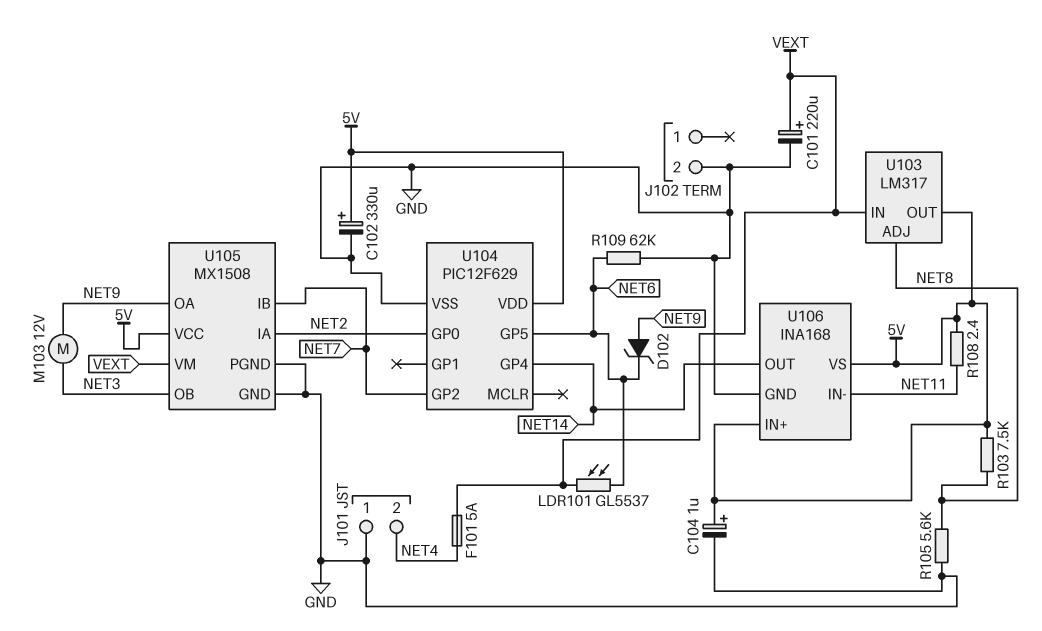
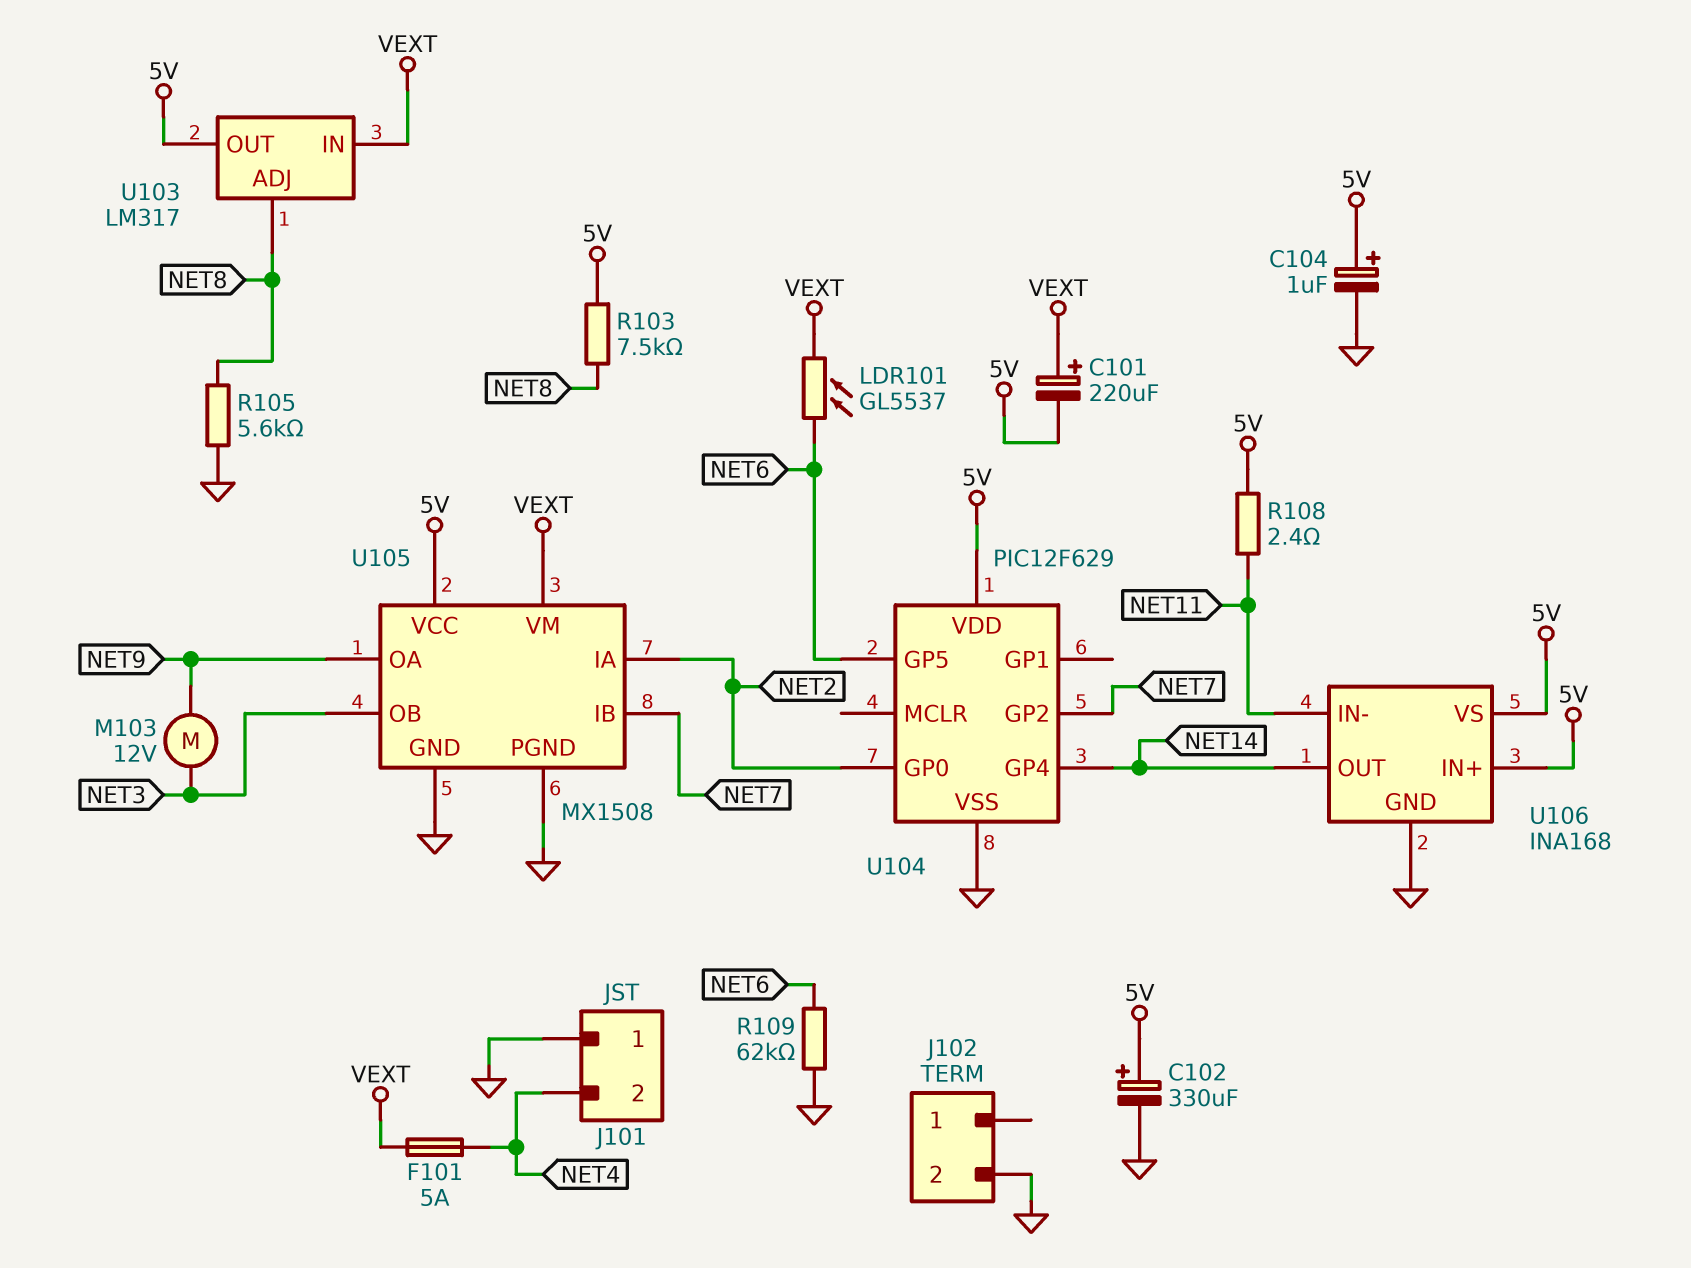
C101: 220uF (plus VEXT, minus GND) -> 220uF (plus VEXT, minus 5V)
D102: zener (A NET9, K NET6) -> none

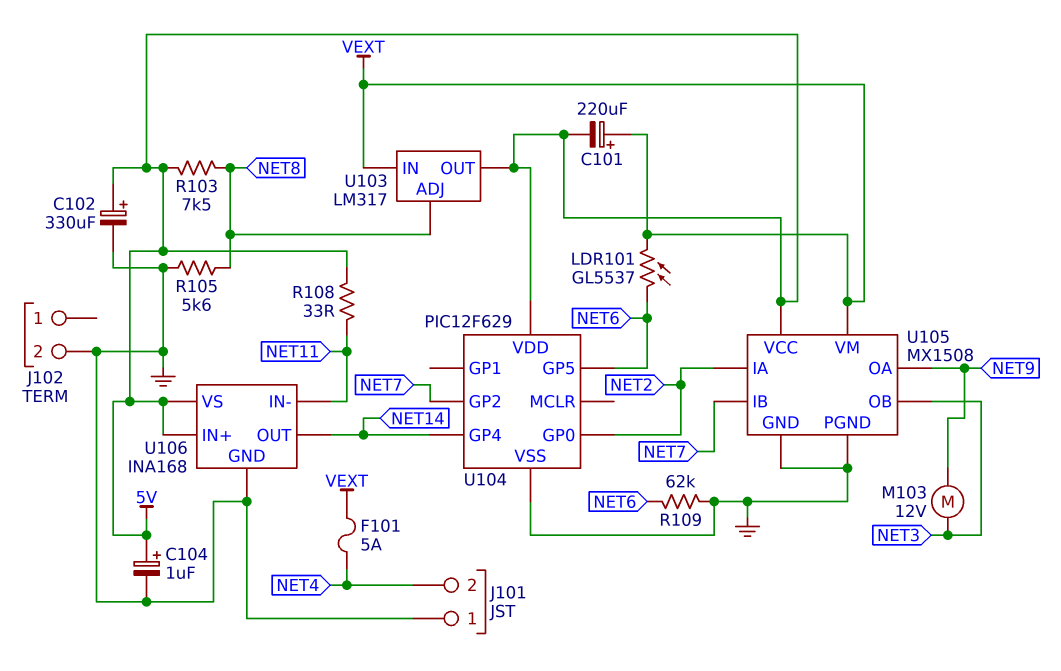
R108: 2.4 (5V, NET11) -> 33 (5V, NET11)

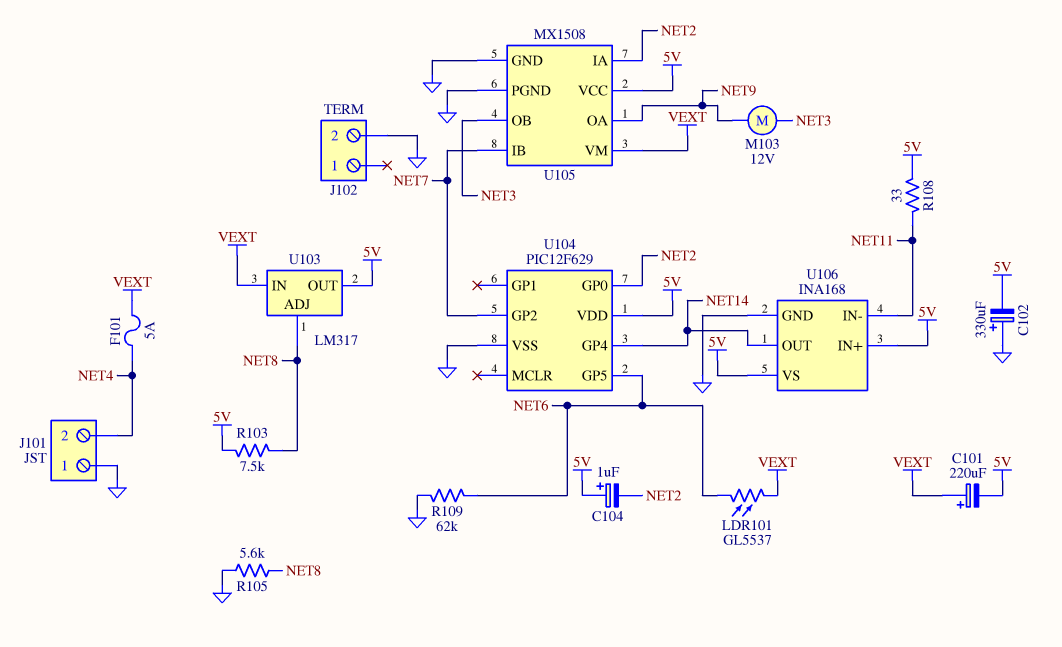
C102: 330uF (plus 5V, minus GND) -> 330uF (plus GND, minus 5V)
C104: 1uF (plus 5V, minus GND) -> 1uF (plus 5V, minus NET2)

